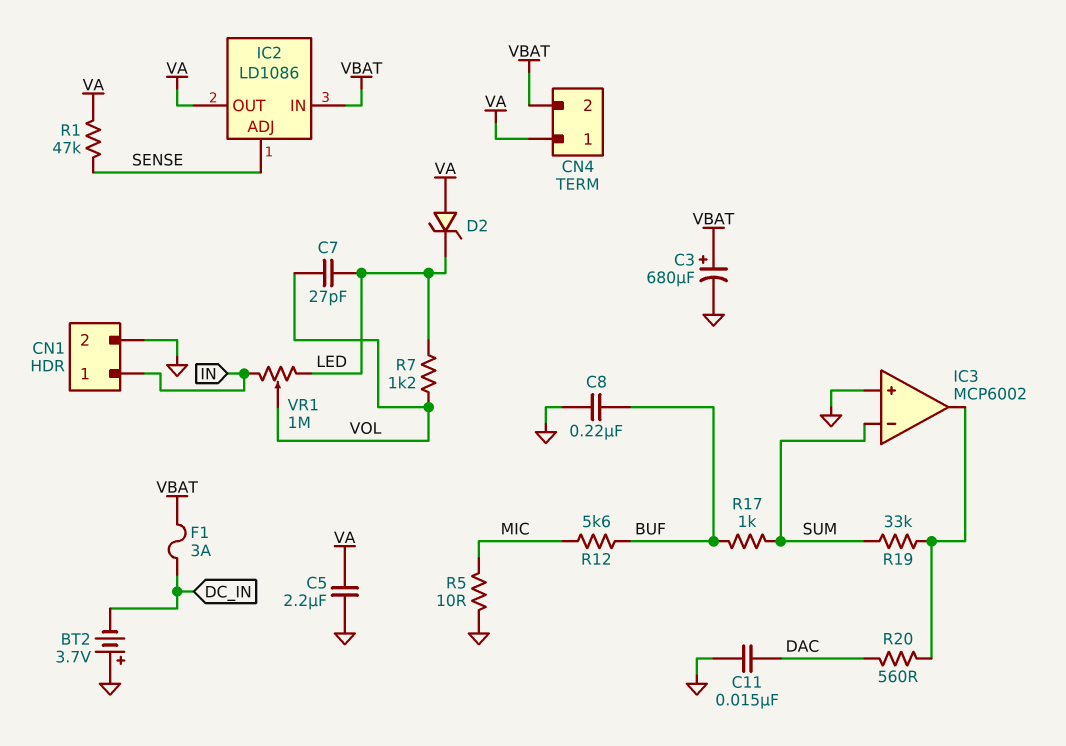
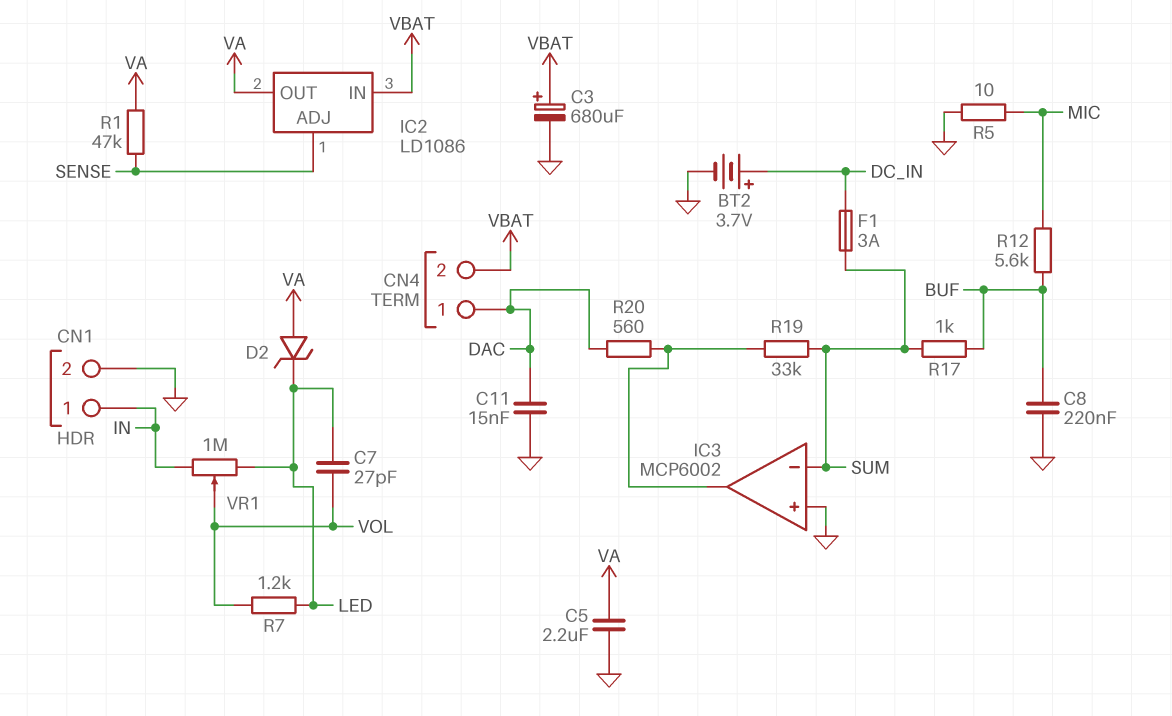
BT2: 3.7V (plus GND, minus DC_IN) -> 3.7V (plus DC_IN, minus GND)
CN4 pin 1: VA -> DAC
F1: 3A (DC_IN, VBAT) -> 3A (DC_IN, SUM)

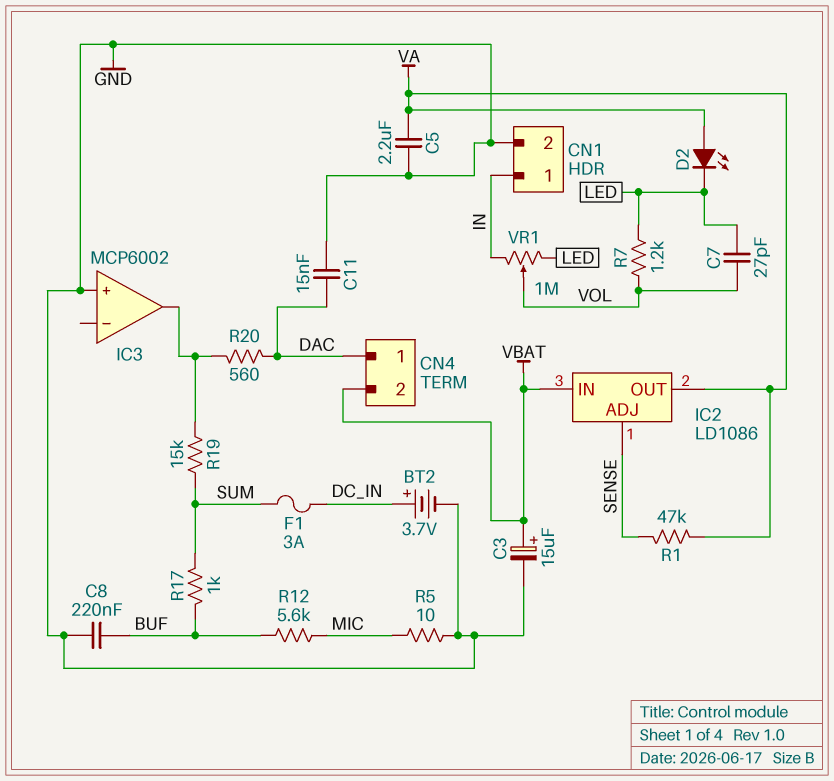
C3: 680uF (plus VBAT, minus GND) -> 15uF (plus VBAT, minus GND)
D2: zener (A VA, K LED) -> LED (A VA, K LED)
IC3 pin in-: SUM -> none
R19: 33k (IC3/out, SUM) -> 15k (IC3/out, SUM)

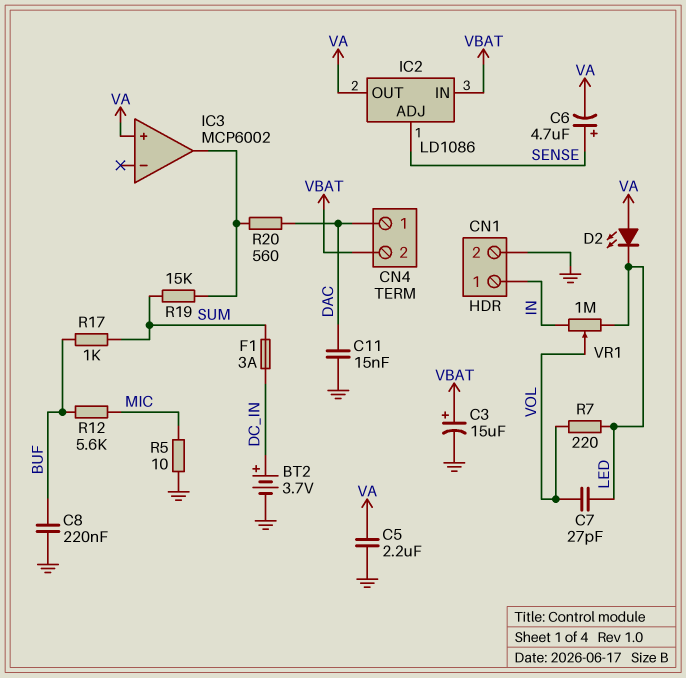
C6: none -> 4.7uF (plus SENSE, minus VA)
IC3 pin in+: GND -> VA
R1: 47k (SENSE, VA) -> none
R7: 1.2k (LED, VOL) -> 220 (LED, VOL)

